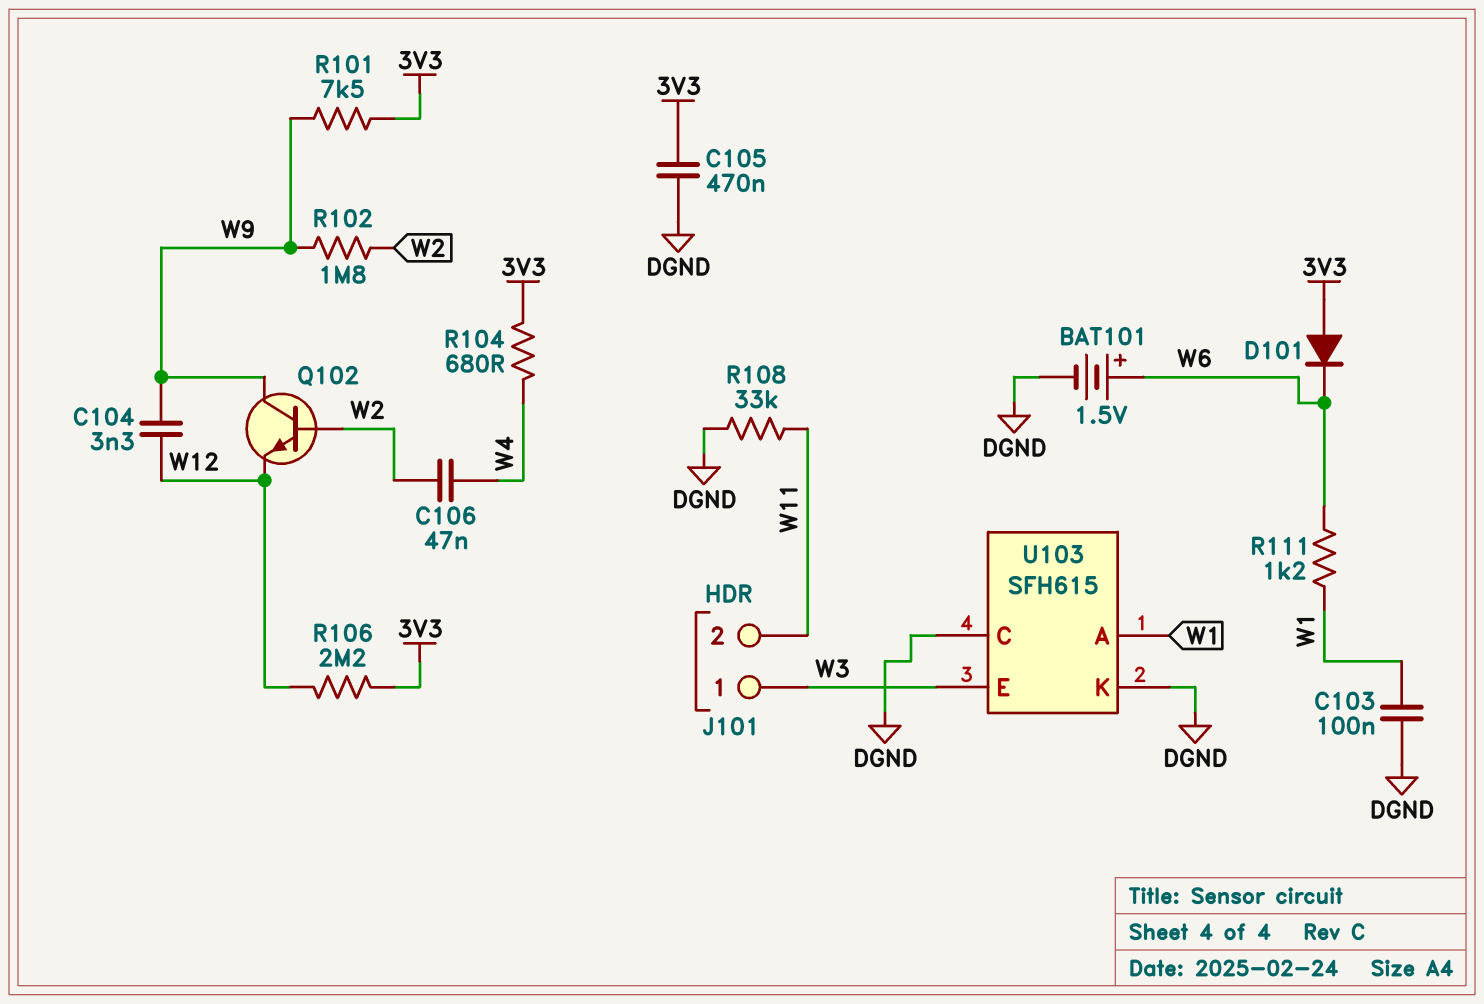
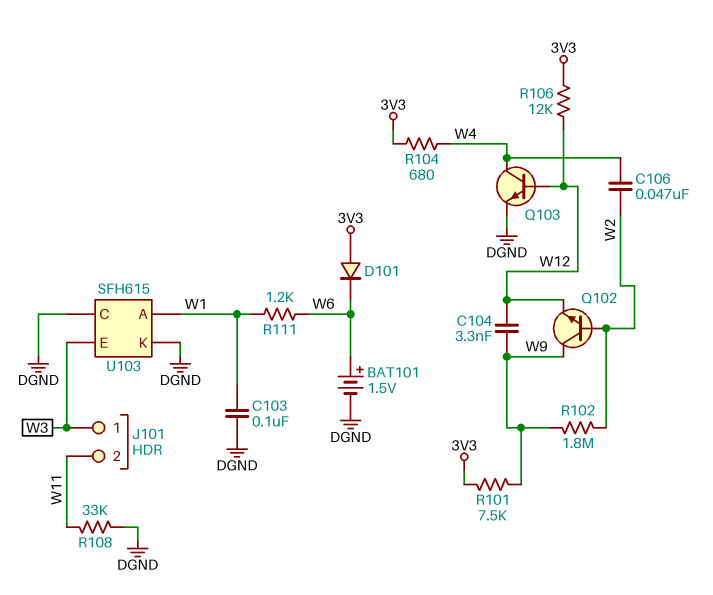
C105: 470nF (3V3, DGND) -> none
Q103: none -> NPN (B W12, C W4, E DGND)
R106: 2.2M (3V3, W12) -> 12k (3V3, W12)

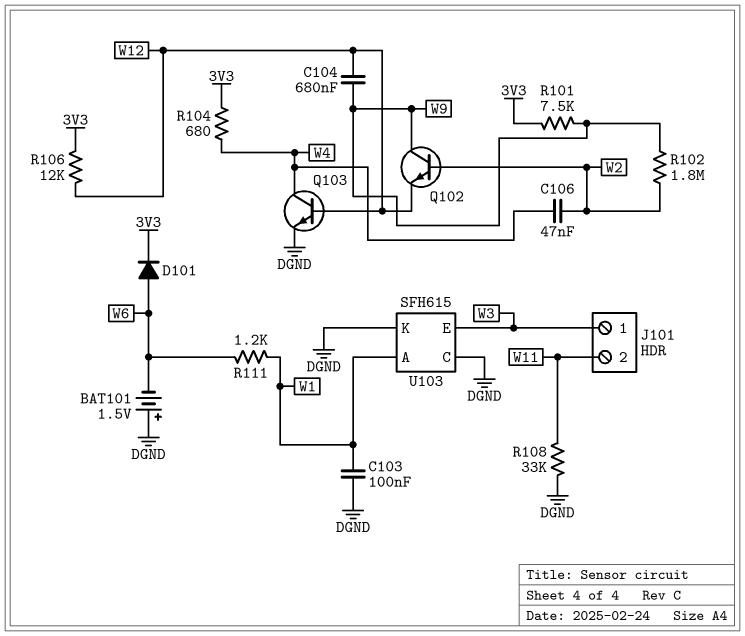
BAT101: 1.5V (plus W6, minus DGND) -> 1.5V (plus DGND, minus W6)
C104: 3.3nF (W9, W12) -> 680nF (W9, W12)
D101: diode (A 3V3, K W6) -> diode (A W6, K 3V3)

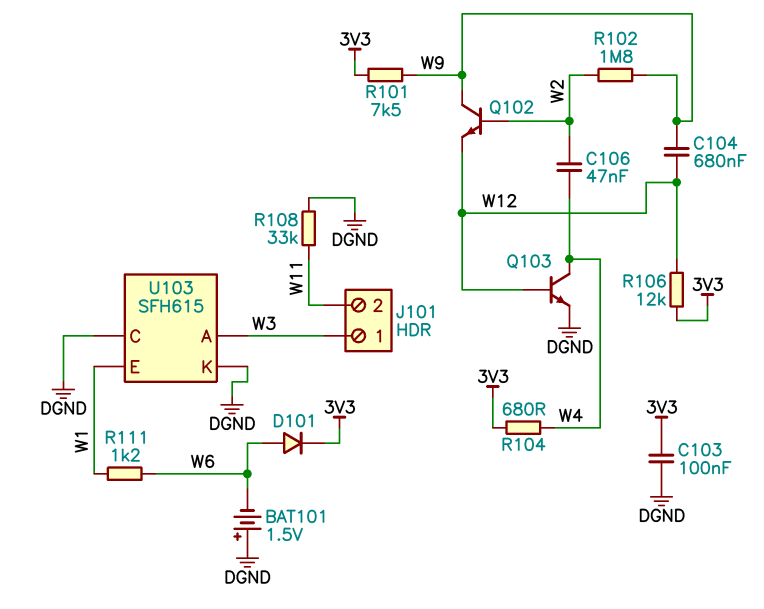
C103: 100nF (DGND, W1) -> 100nF (3V3, DGND)
U103 pin A: W1 -> W3
U103 pin E: W3 -> W1

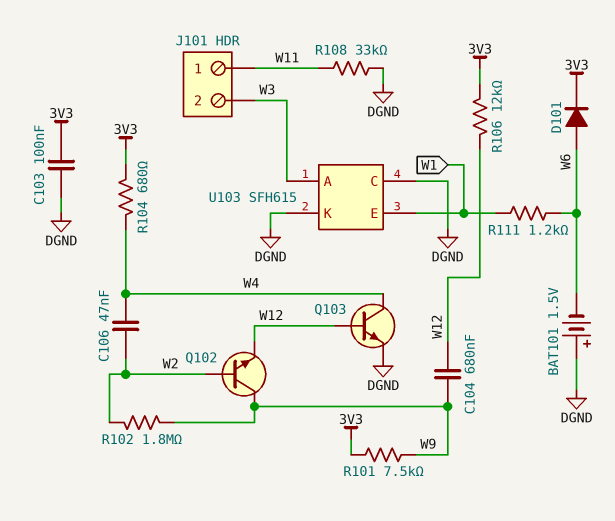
J101 pin 1: W3 -> W11
J101 pin 2: W11 -> W3

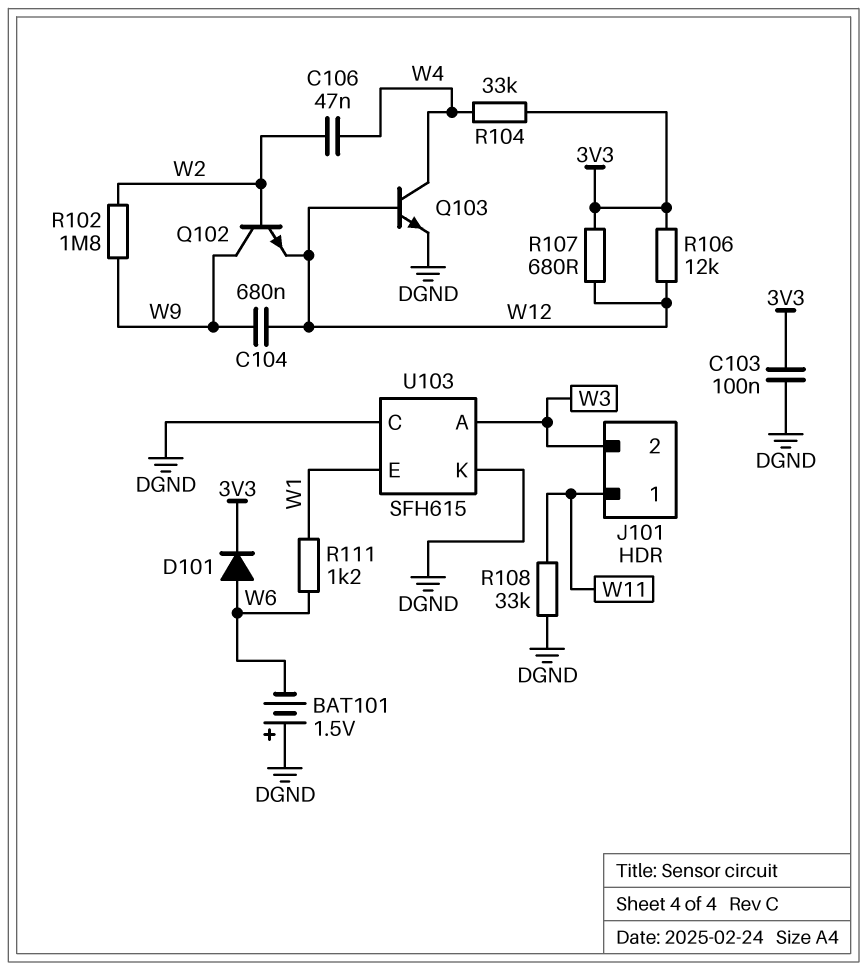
R101: 7.5k (3V3, W9) -> none
R104: 680 (3V3, W4) -> 33k (3V3, W4)
R107: none -> 680 (3V3, W12)

